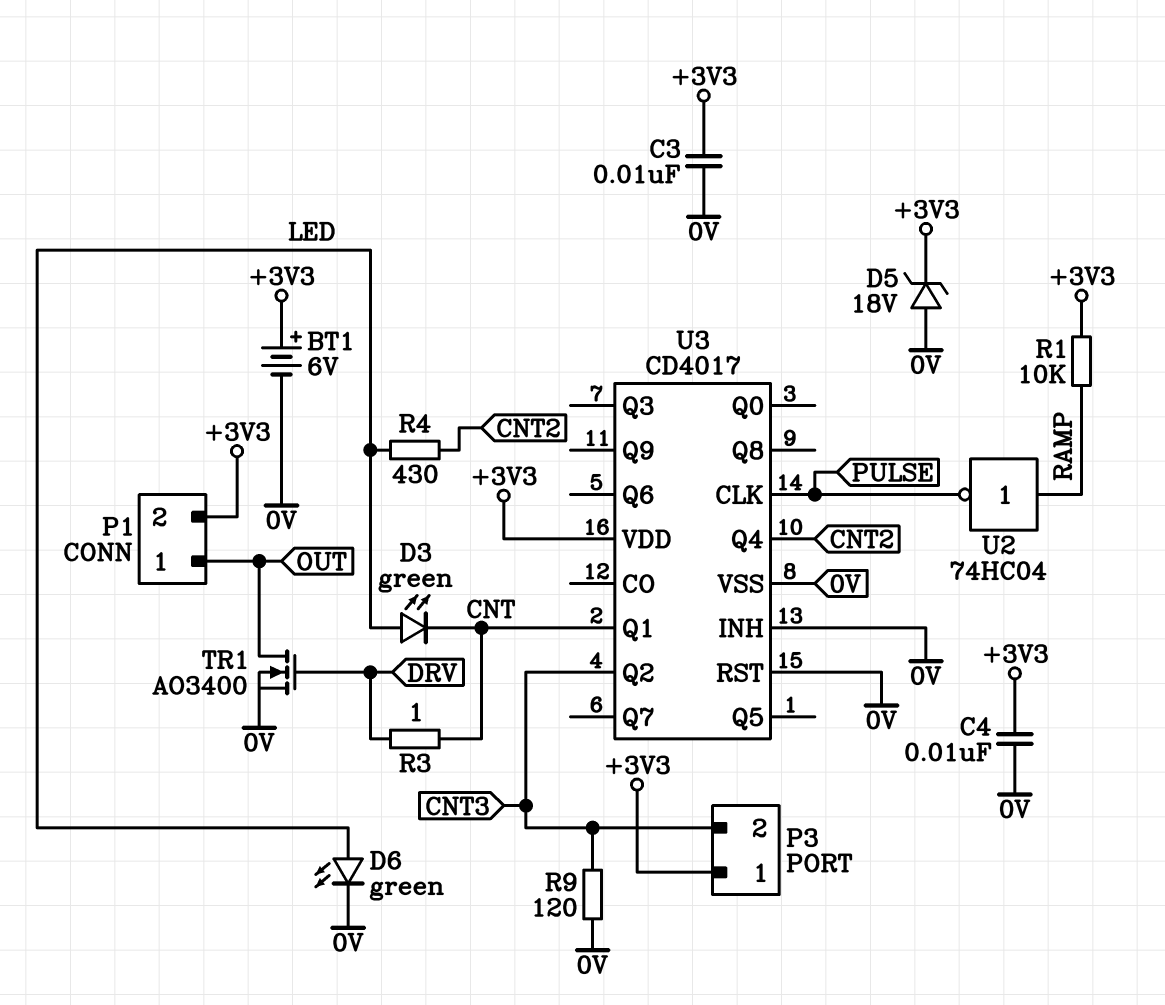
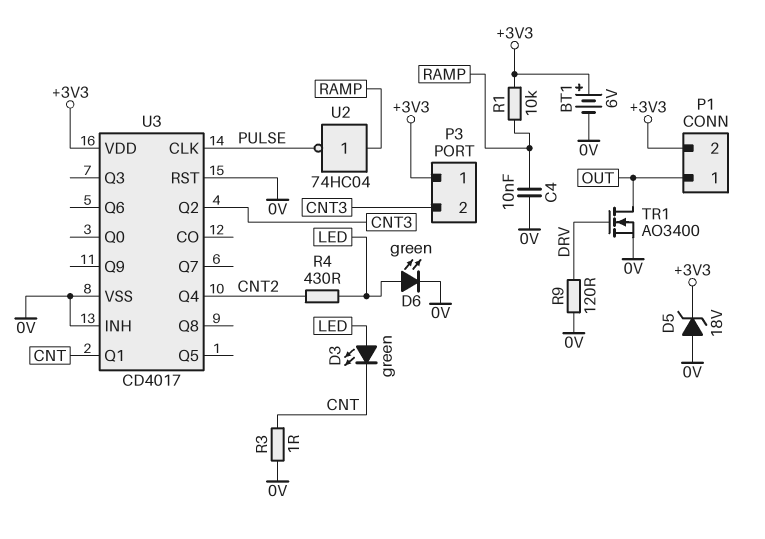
C3: 10nF (+3V3, 0V) -> none
C4: 10nF (+3V3, 0V) -> 10nF (0V, RAMP)
R3: 1 (CNT, DRV) -> 1 (0V, CNT)
R9: 120 (0V, CNT3) -> 120 (0V, DRV)

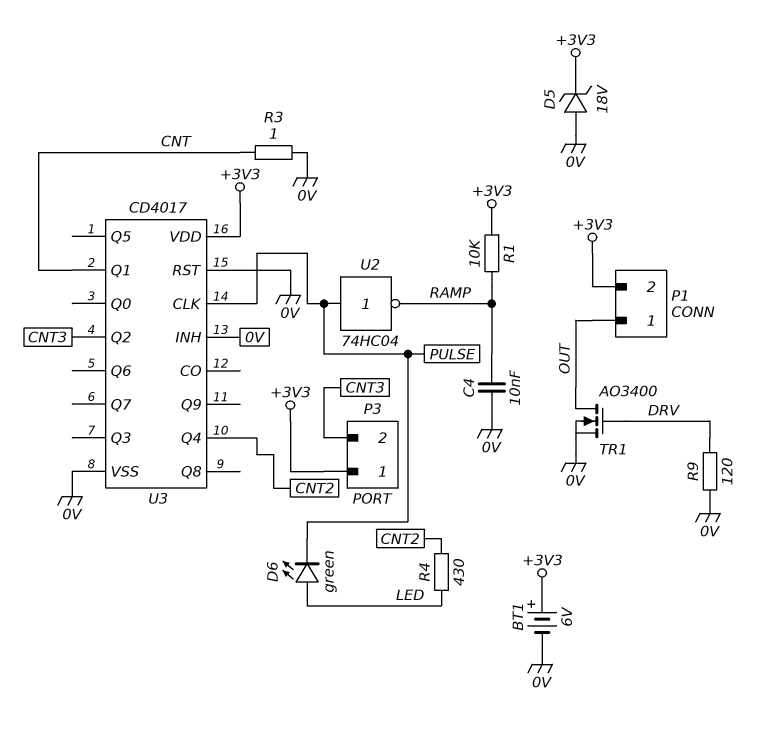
D3: LED green (A LED, K CNT) -> none
D6: LED green (A LED, K 0V) -> LED green (A LED, K PULSE)
U2: NOT 74HC04 (in RAMP, out PULSE) -> NOT 74HC04 (in PULSE, out RAMP)

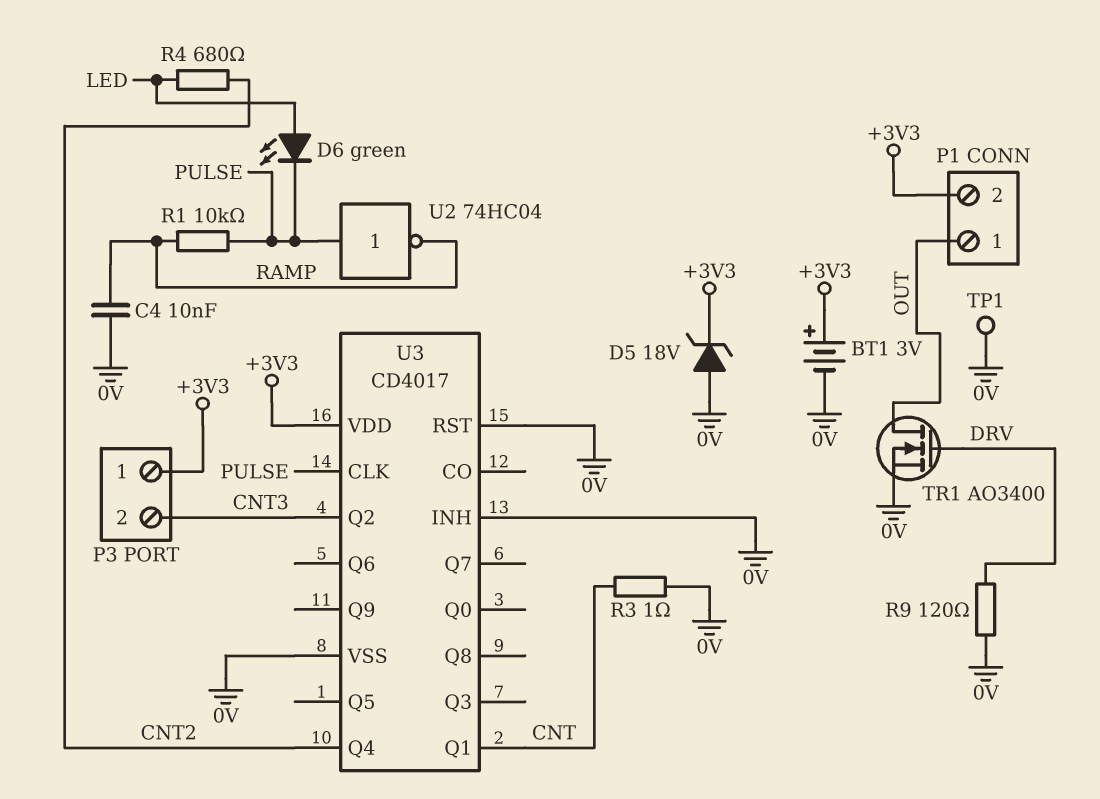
BT1: 6V (plus +3V3, minus 0V) -> 3V (plus +3V3, minus 0V)
R1: 10k (+3V3, RAMP) -> 10k (PULSE, RAMP)
R4: 430 (CNT2, LED) -> 680 (CNT2, LED)
TP1: none -> test point (0V)

